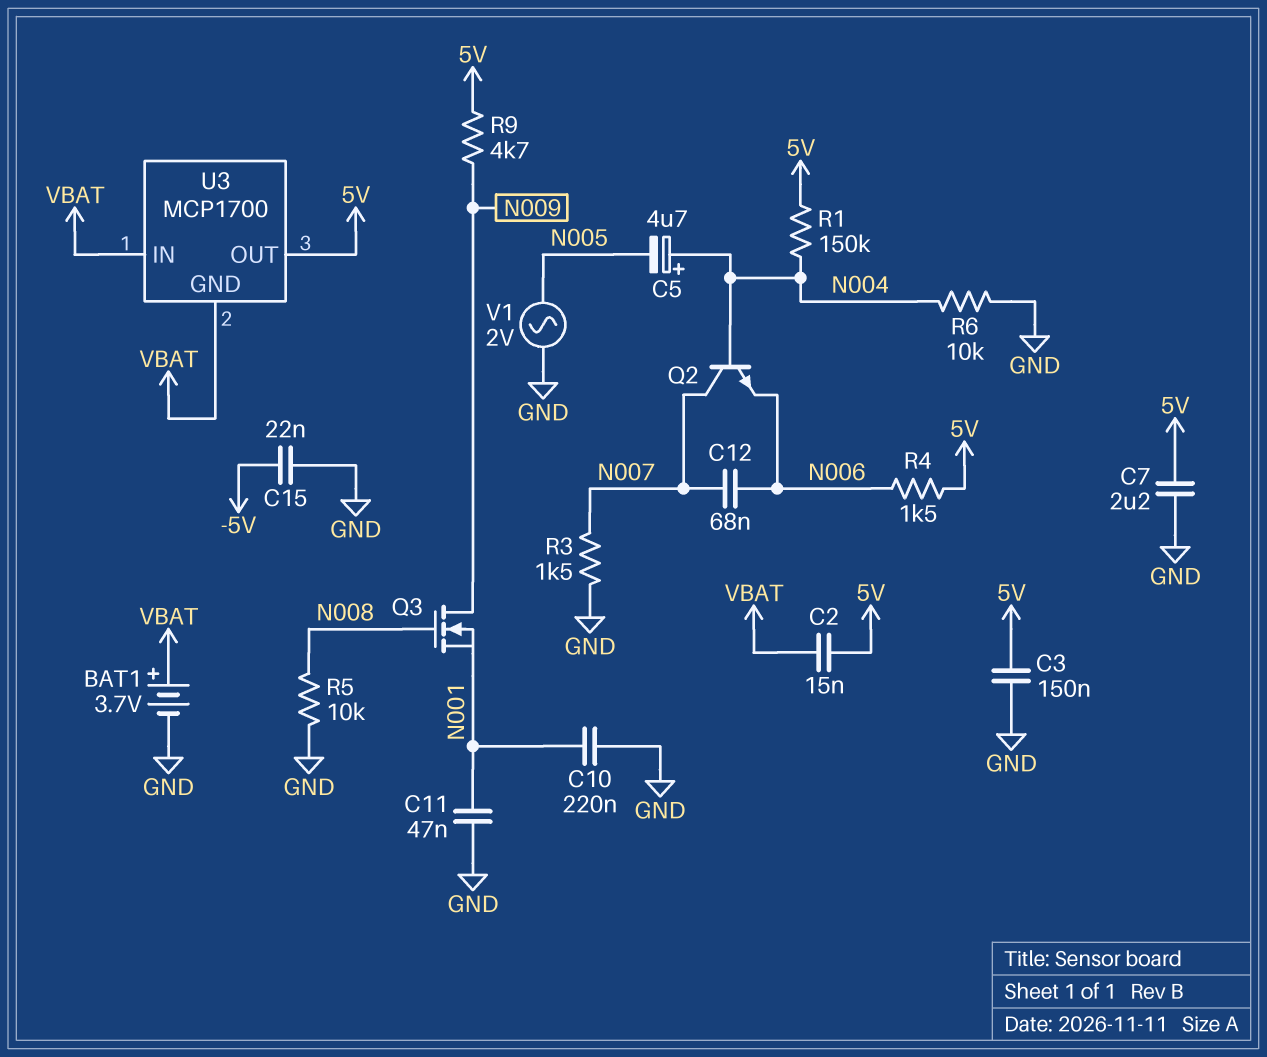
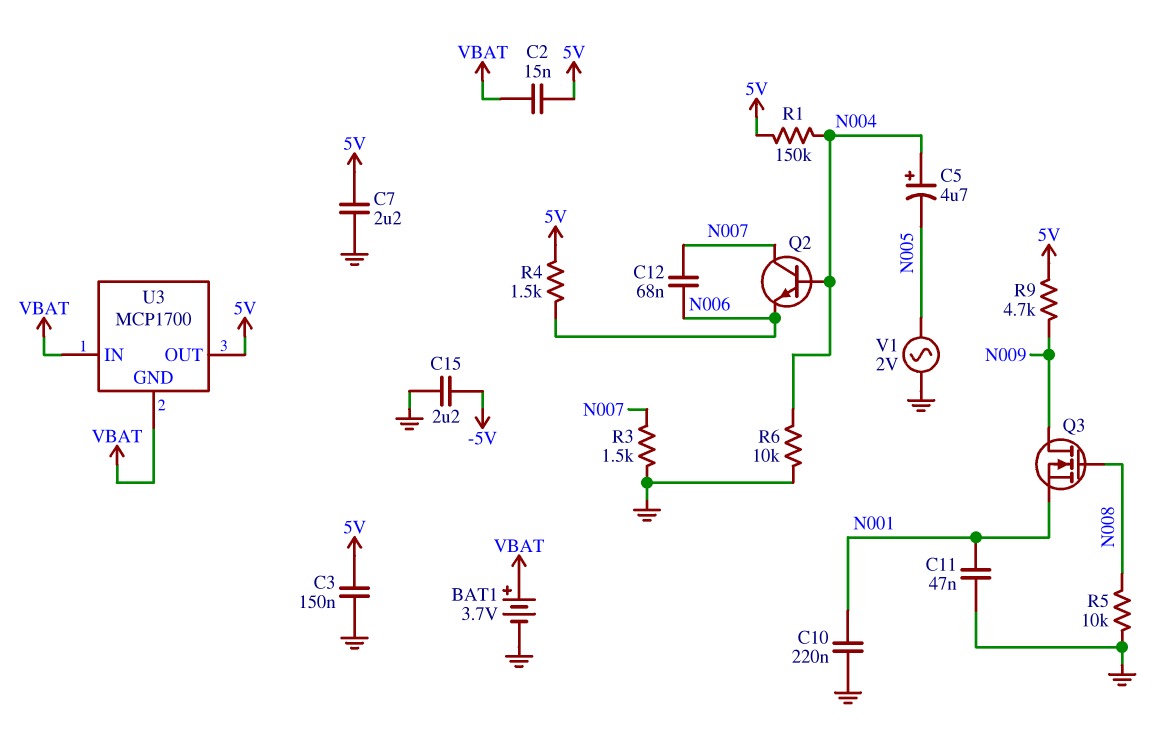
C15: 22nF (-5V, GND) -> 2.2uF (-5V, GND)

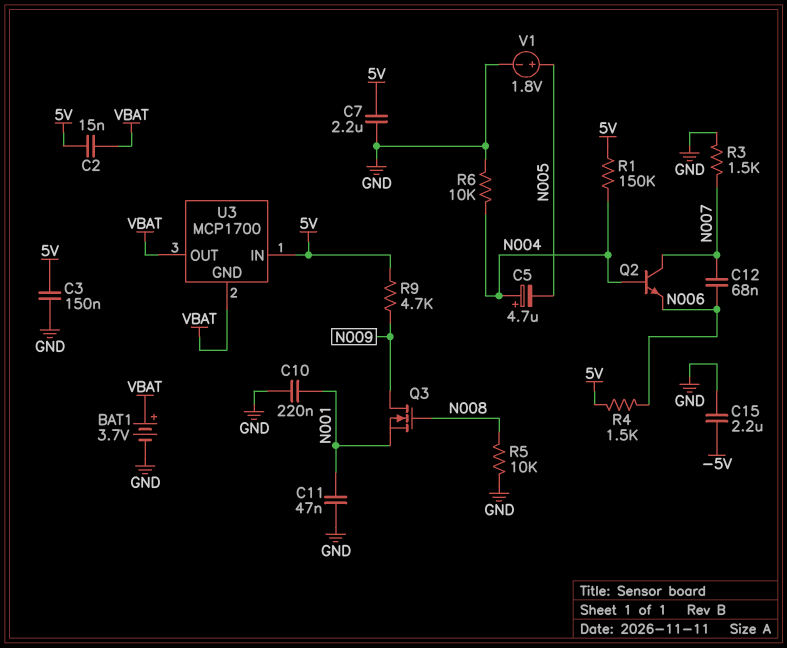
U3 pin IN: VBAT -> 5V
U3 pin OUT: 5V -> VBAT
V1: AC 2V (GND, N005) -> 1.8V (plus N005, minus GND)

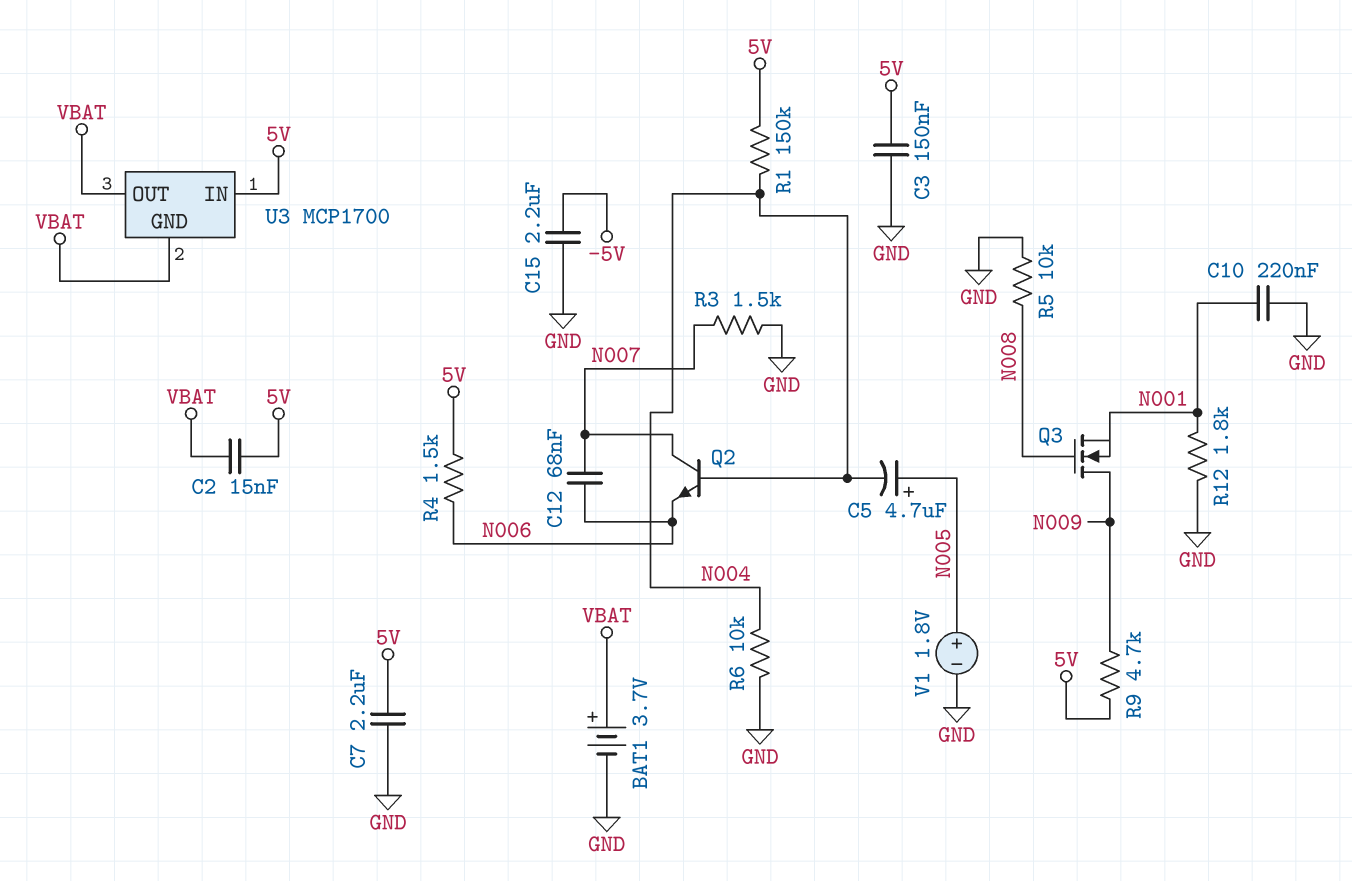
C5: 4.7uF (plus N004, minus N005) -> 4.7uF (plus N005, minus N004)
C11: 47nF (GND, N001) -> none
R12: none -> 1.8k (GND, N001)

